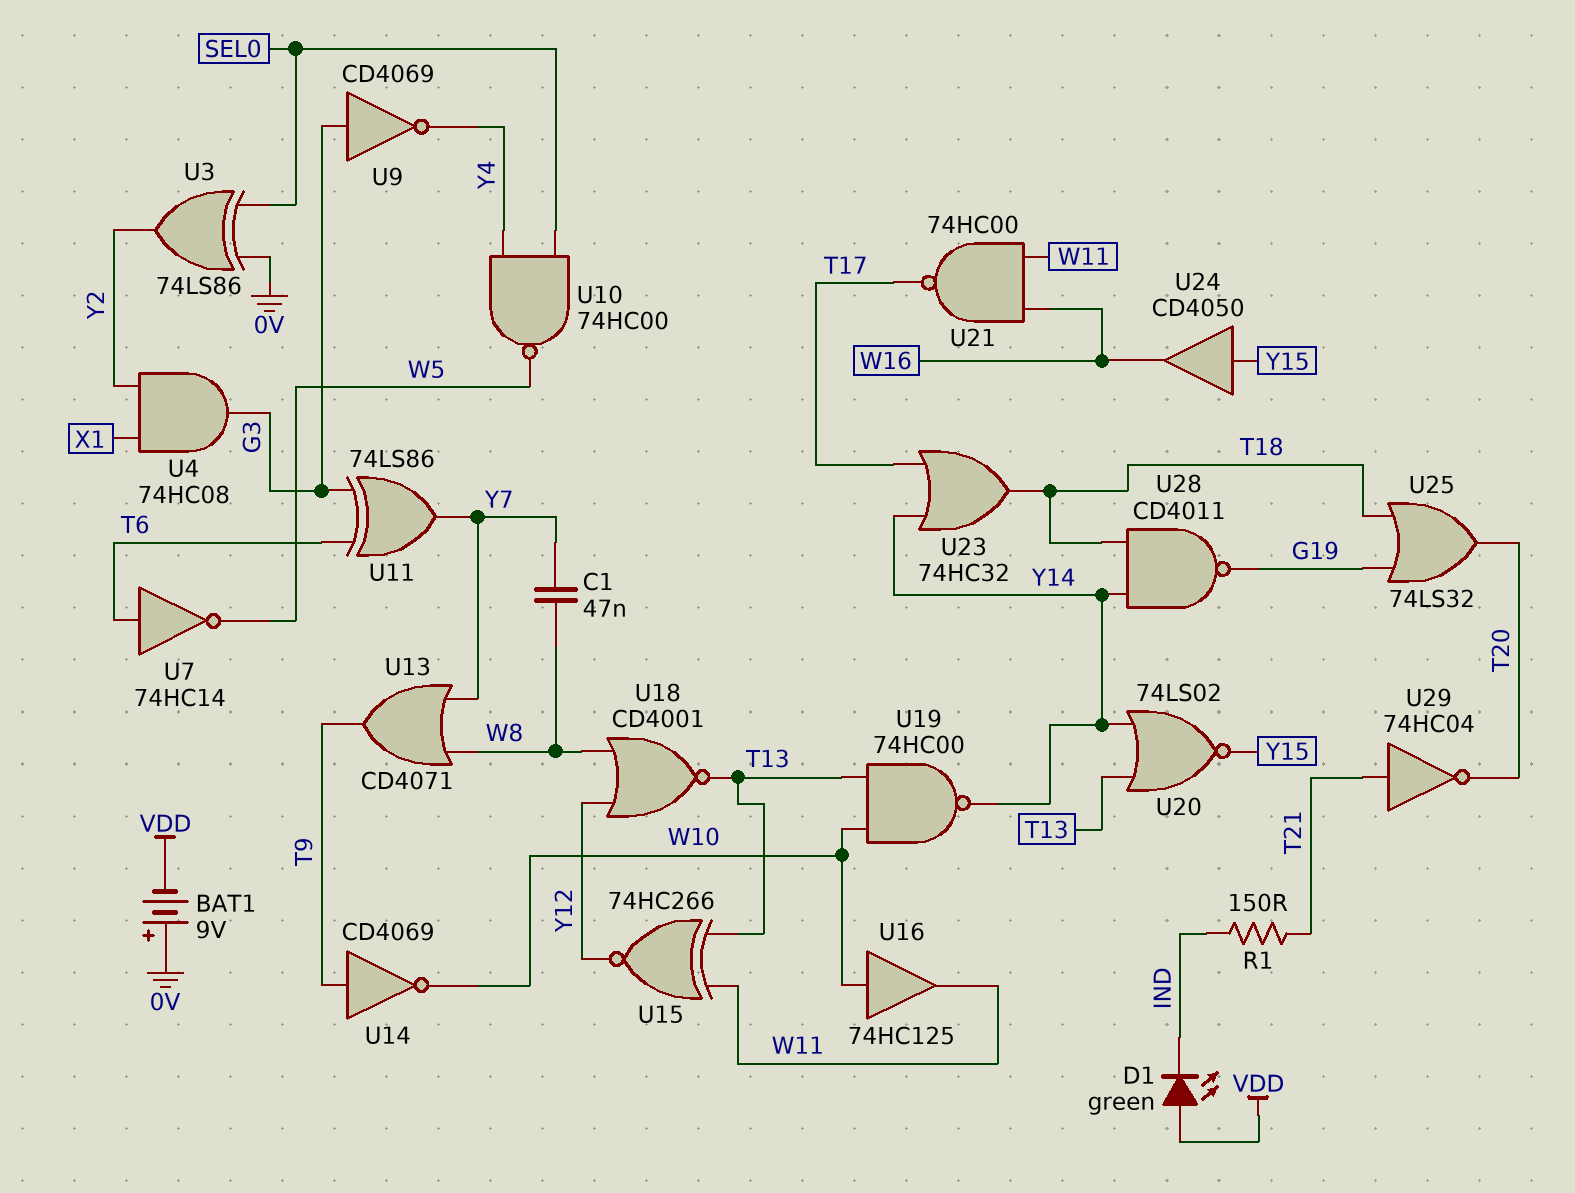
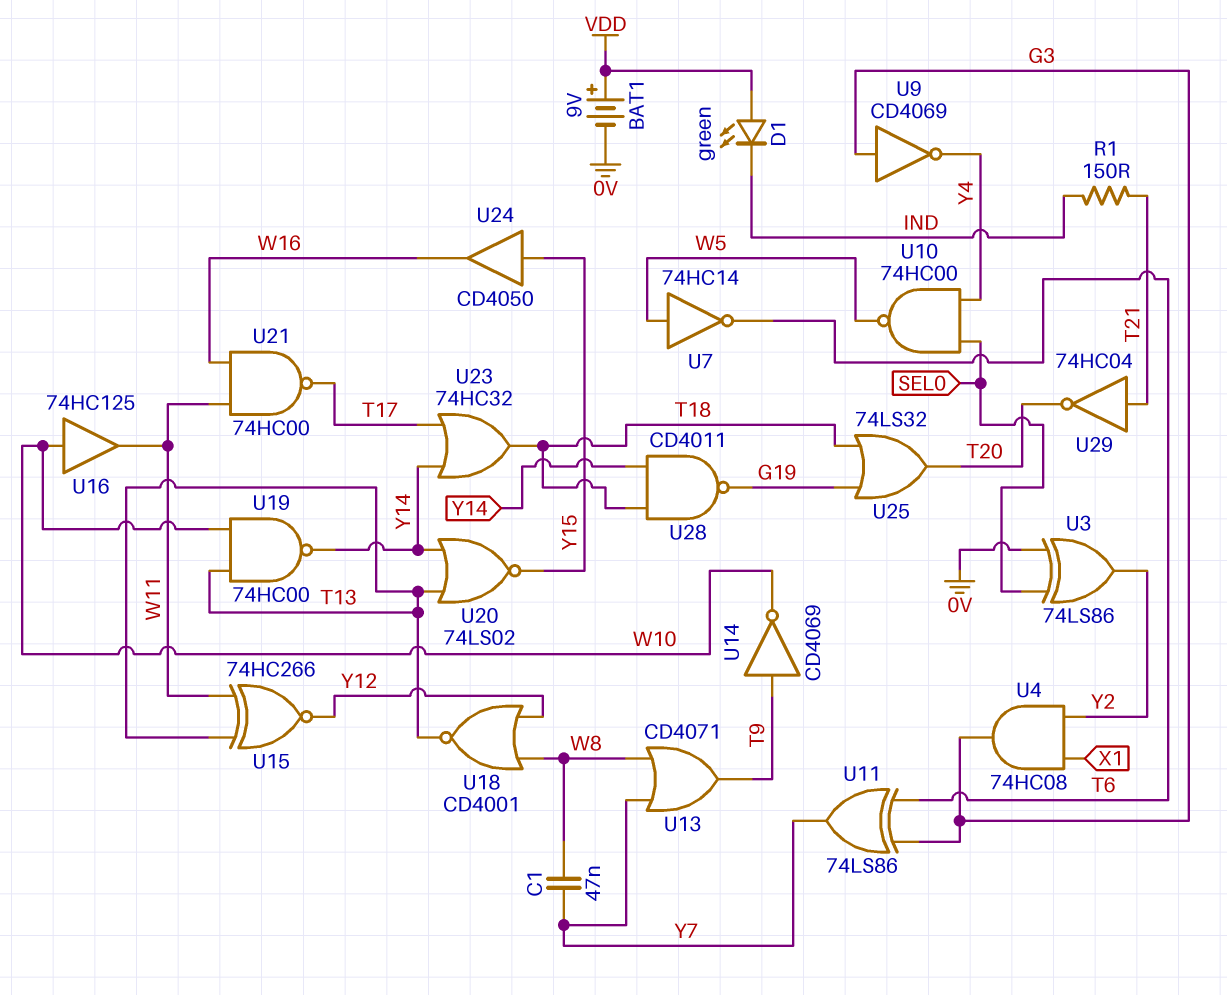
BAT1: 9V (plus 0V, minus VDD) -> 9V (plus VDD, minus 0V)
U7: NOT 74HC14 (in T6, out W5) -> NOT 74HC14 (in W5, out T6)

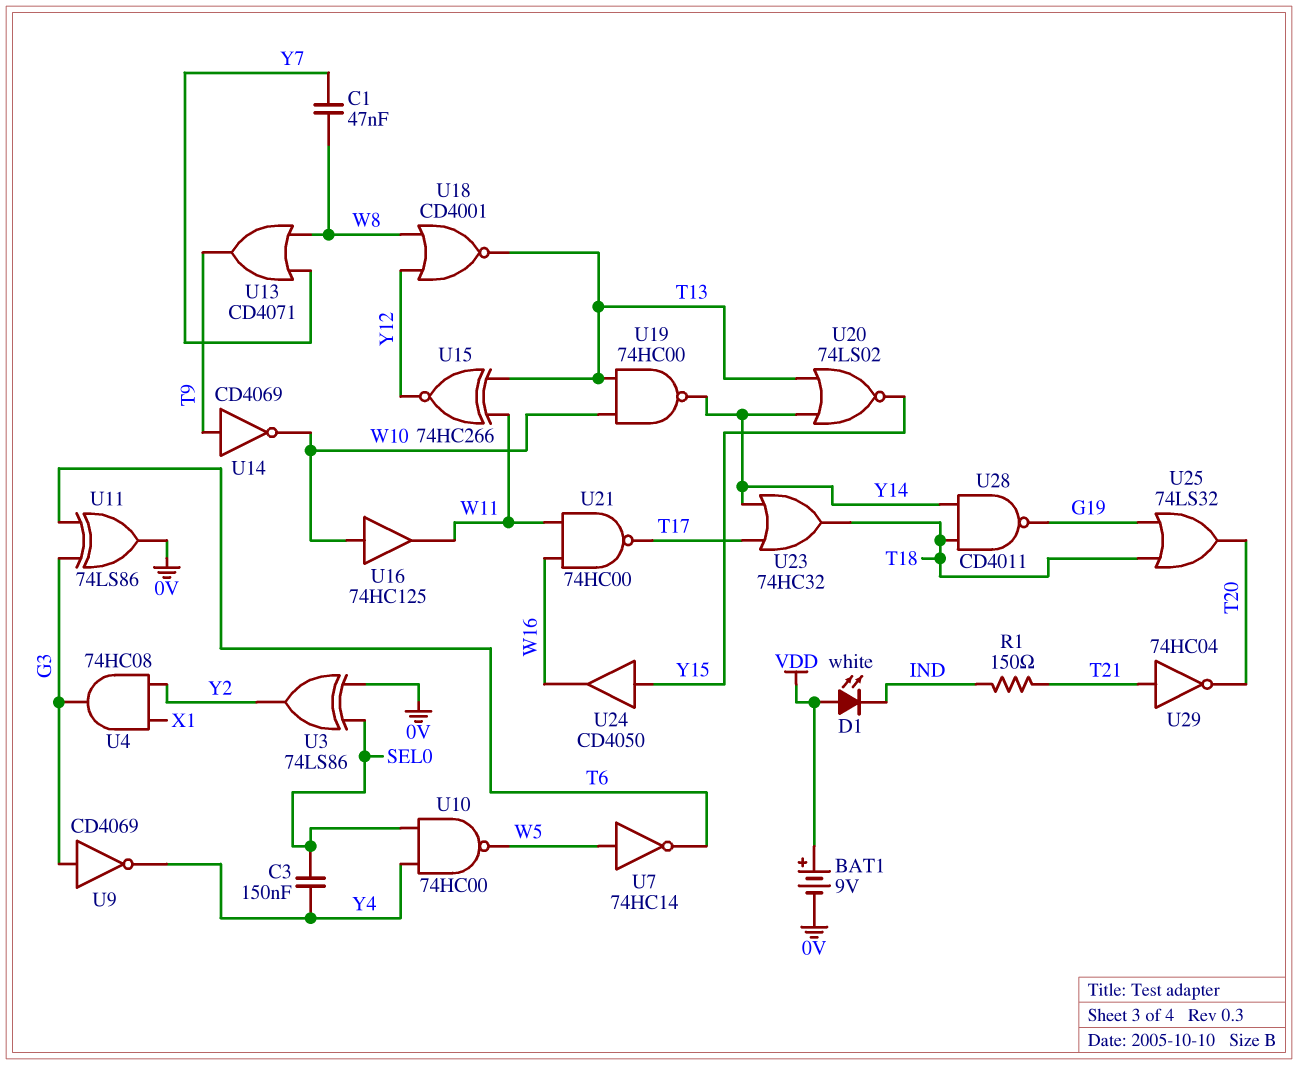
C3: none -> 150nF (SEL0, Y4)
D1: LED green (A VDD, K IND) -> LED white (A VDD, K IND)
U11: XOR 74LS86 (in G3, in T6, out Y7) -> XOR 74LS86 (in G3, in T6, out 0V)

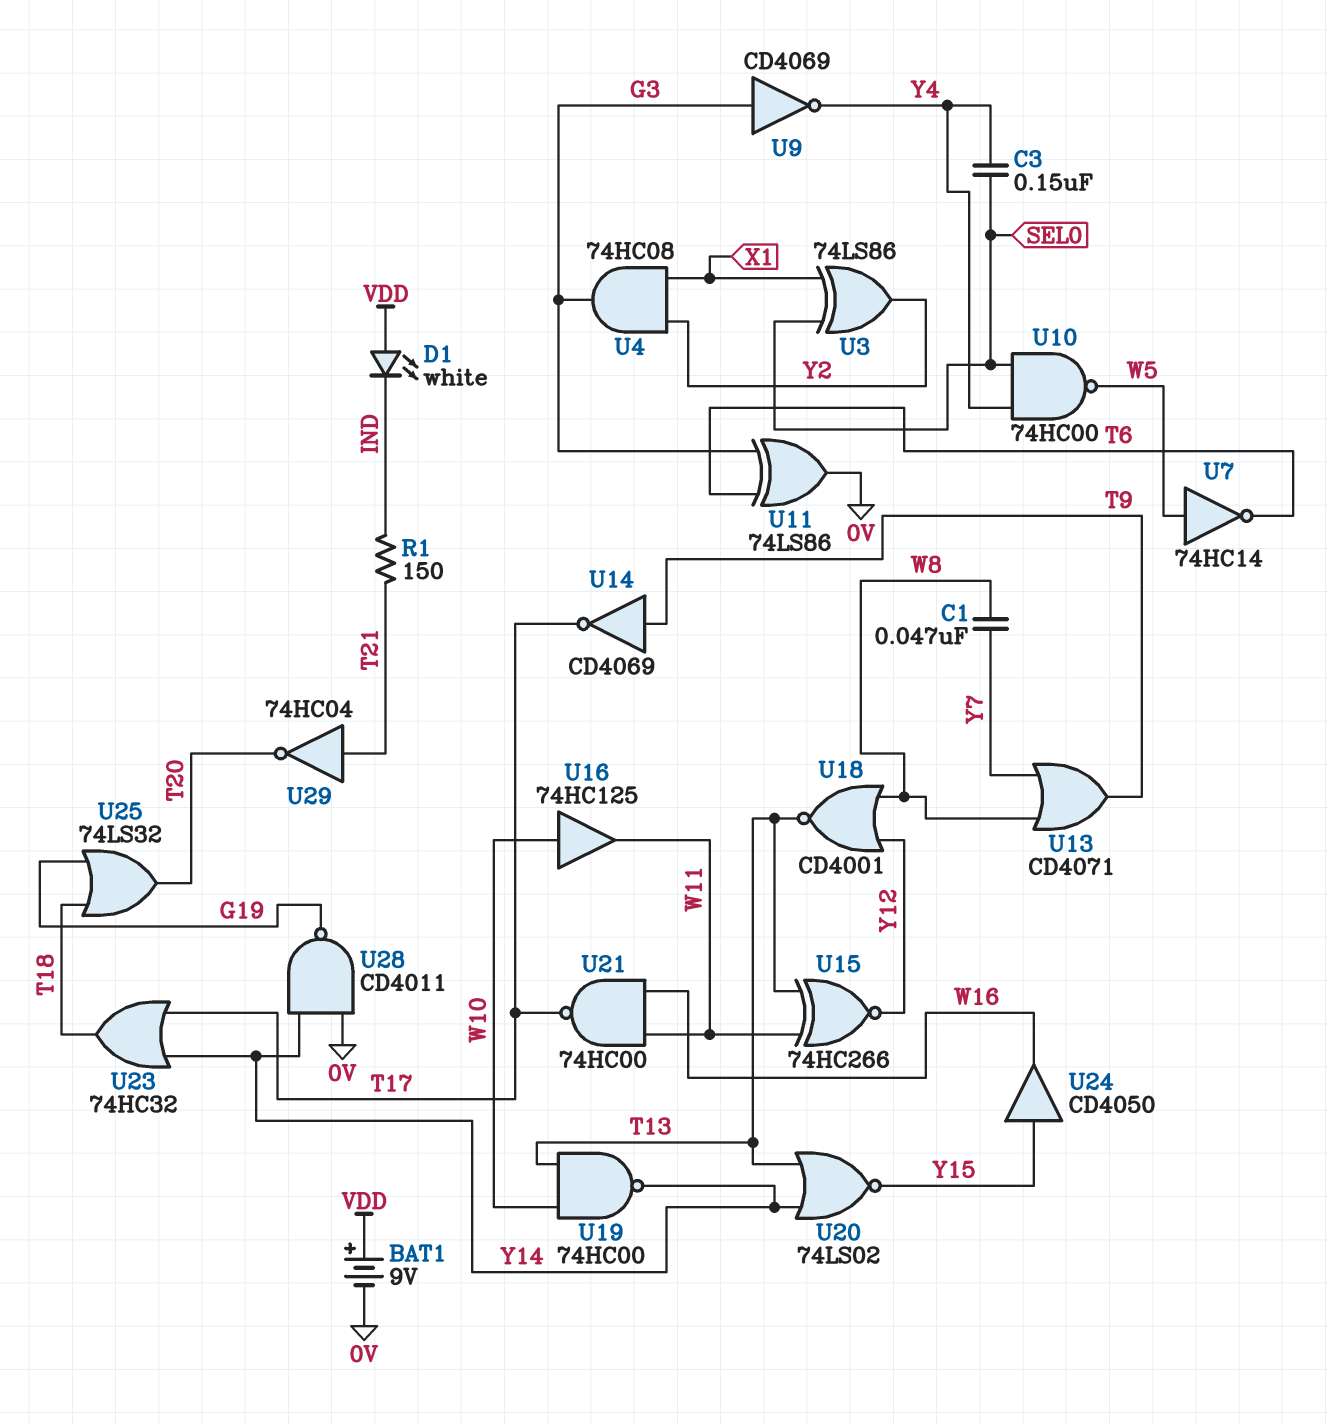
U3: XOR 74LS86 (in 0V, in SEL0, out Y2) -> XOR 74LS86 (in SEL0, in X1, out Y2)
U14: NOT CD4069 (in T9, out W10) -> NOT CD4069 (in T9, out T17)
U28: NAND CD4011 (in T18, in Y14, out G19) -> NAND CD4011 (in 0V, in Y14, out G19)

